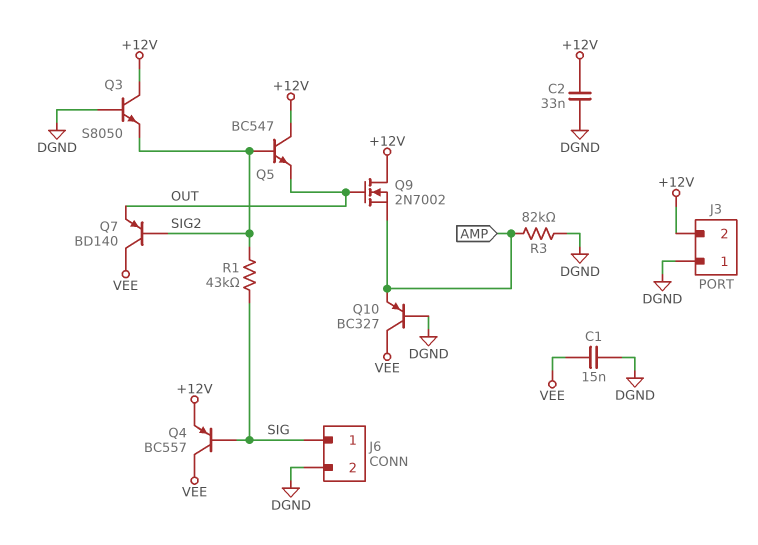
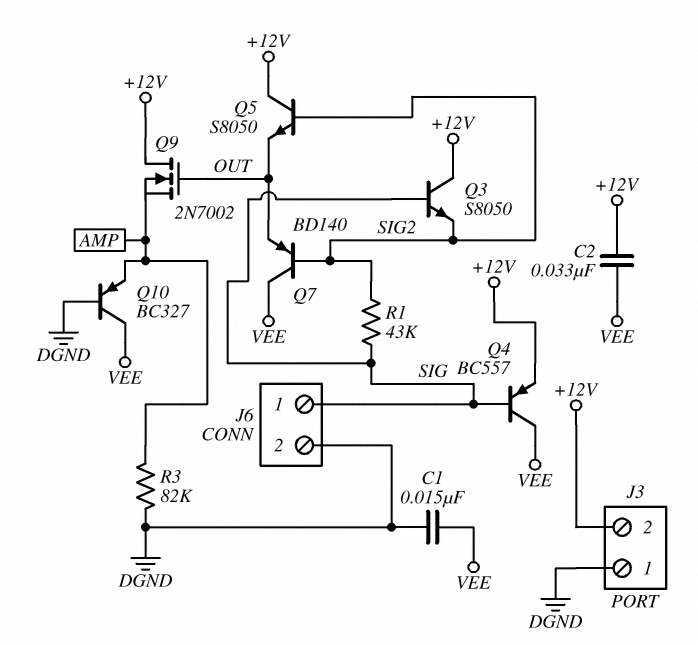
C2: 33nF (+12V, DGND) -> 33nF (+12V, VEE)
Q3: NPN S8050 (B DGND, C +12V, E SIG2) -> NPN S8050 (B SIG, C +12V, E SIG2)
Q5: NPN BC547 (B SIG2, C +12V, E OUT) -> NPN S8050 (B SIG2, C +12V, E OUT)

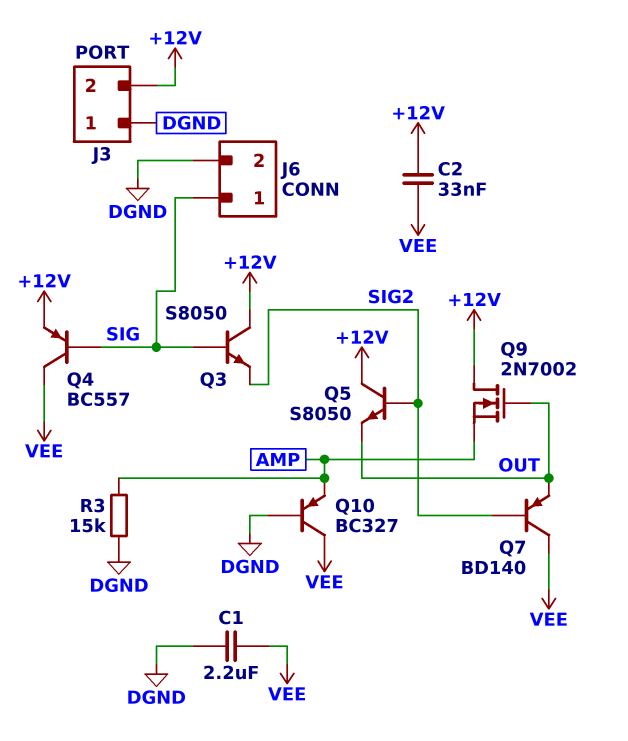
C1: 15nF (DGND, VEE) -> 2.2uF (DGND, VEE)
R1: 43k (SIG, SIG2) -> none
R3: 82k (AMP, DGND) -> 15k (AMP, DGND)

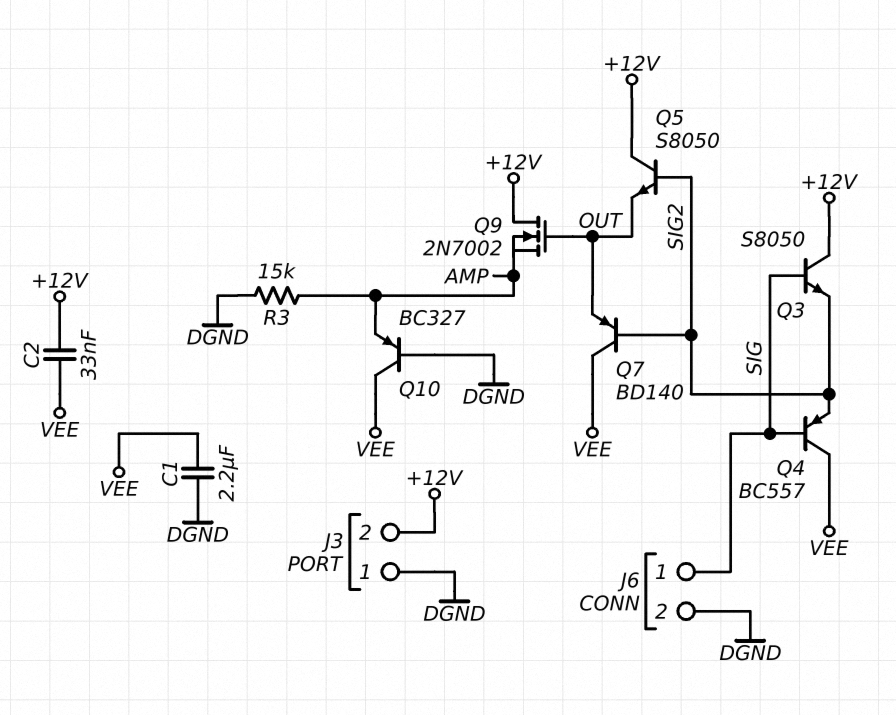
Q4: PNP BC557 (B SIG, C VEE, E +12V) -> PNP BC557 (B SIG, C VEE, E SIG2)

